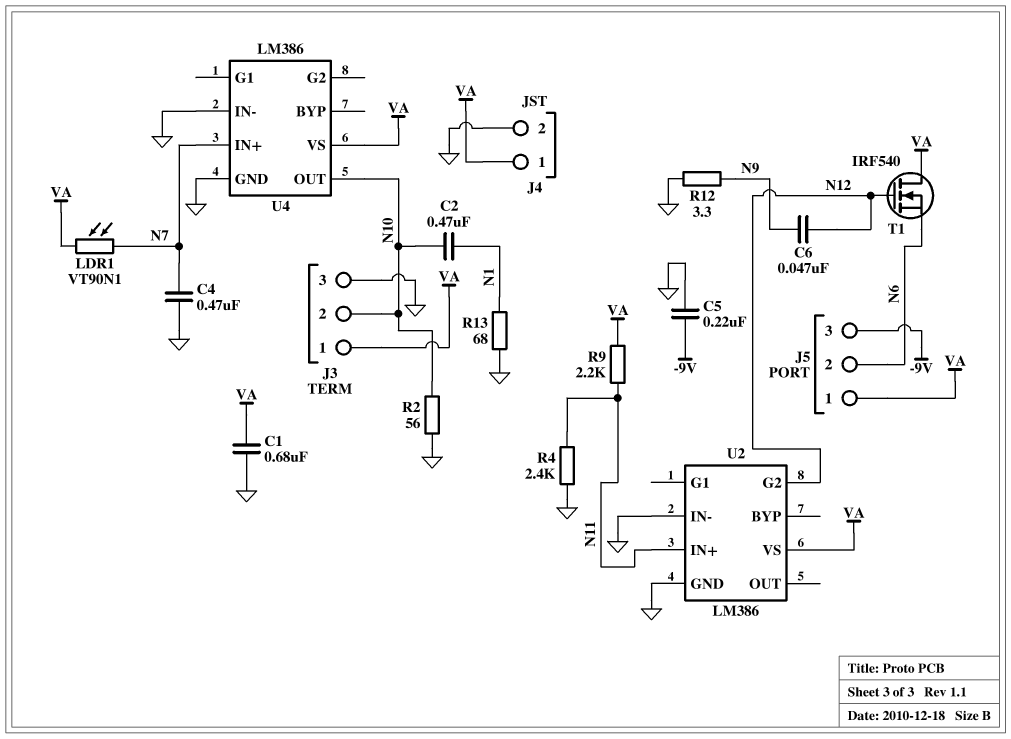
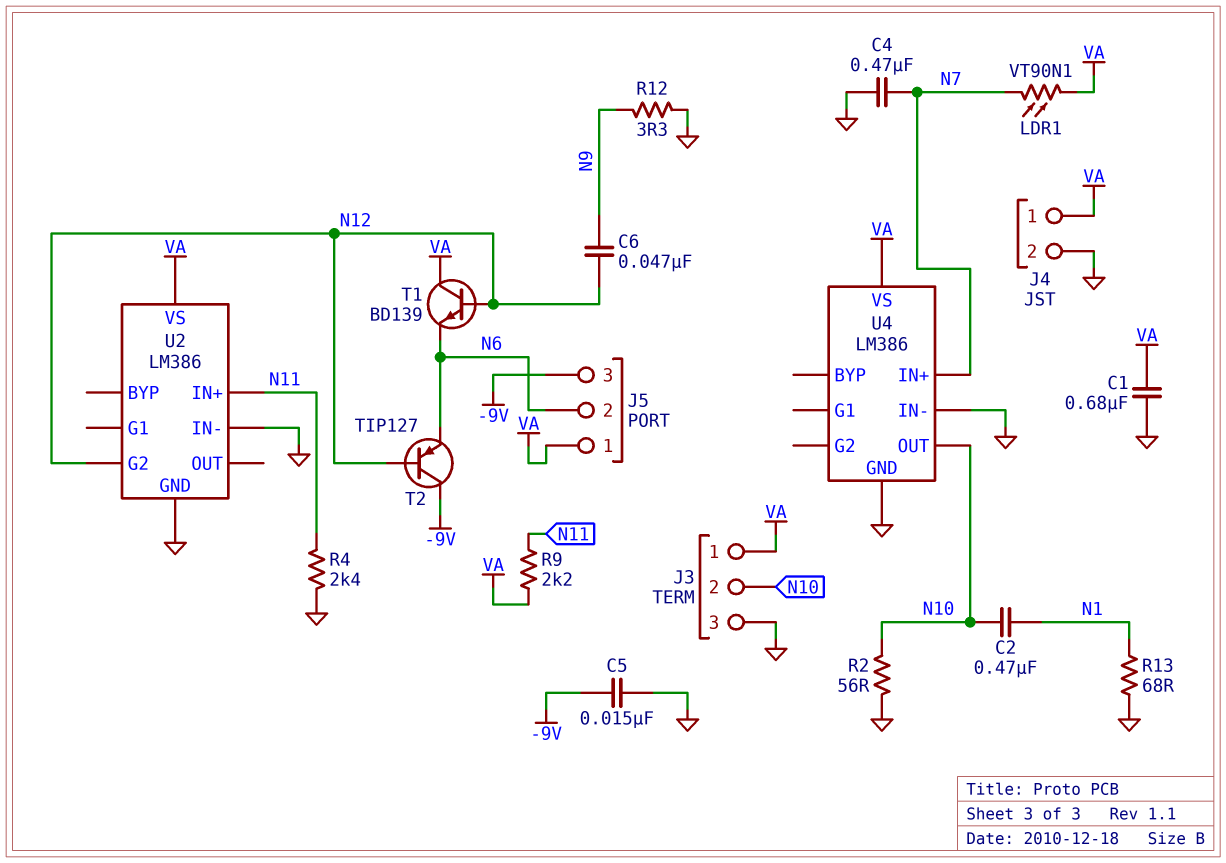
C5: 220nF (-9V, GND) -> 15nF (-9V, GND)
T1: NMOS IRF540 (G N12, D VA, S N6) -> NPN BD139 (B N12, C VA, E N6)
T2: none -> PNP TIP127 (B N12, C -9V, E N6)

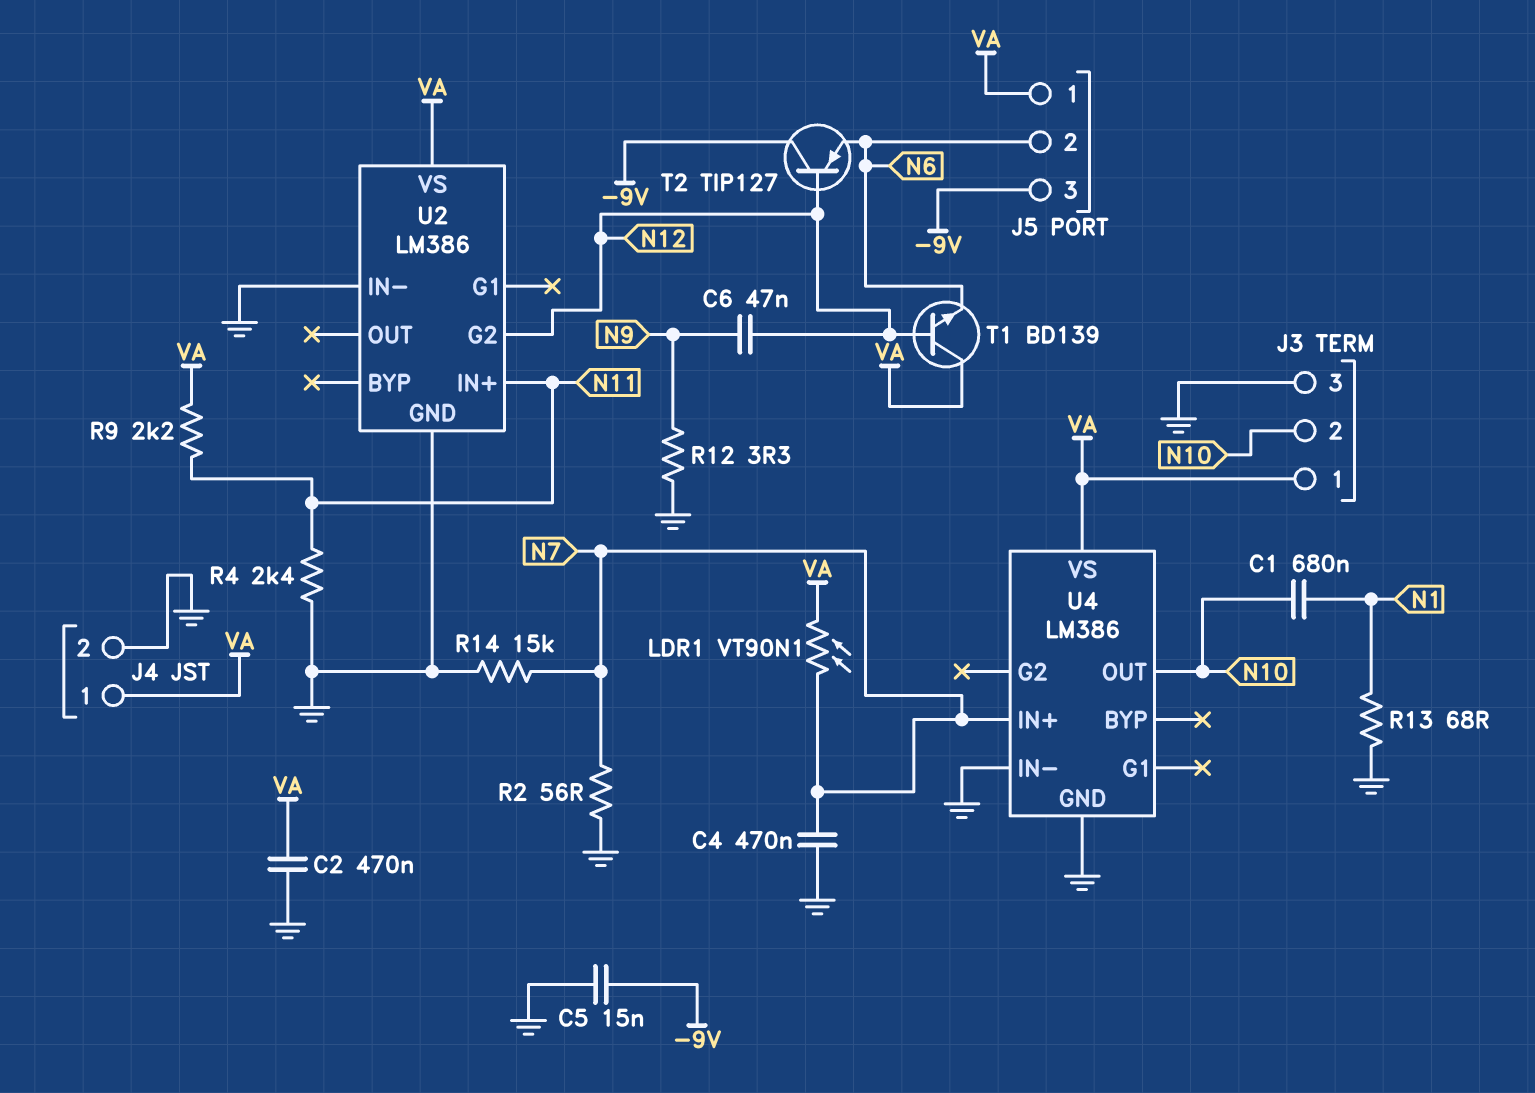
C1: 680nF (GND, VA) -> 680nF (N1, N10)
C2: 470nF (N1, N10) -> 470nF (GND, VA)
R2: 56 (GND, N10) -> 56 (GND, N7)
R14: none -> 15k (GND, N7)

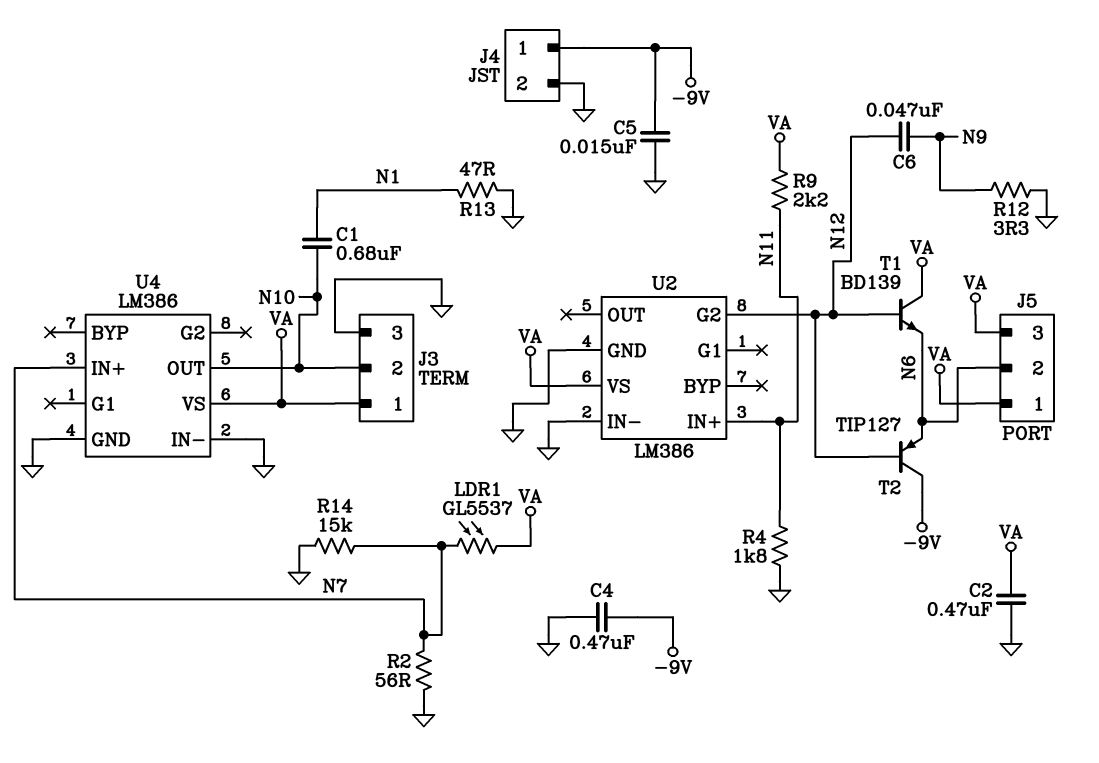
C4: 470nF (GND, N7) -> 470nF (-9V, GND)
J4 pin 1: VA -> -9V
J5 pin 3: -9V -> VA
LDR1: VT90N1 (N7, VA) -> GL5537 (N7, VA)
R4: 2.4k (GND, N11) -> 1.8k (GND, N11)
R13: 68 (GND, N1) -> 47 (GND, N1)

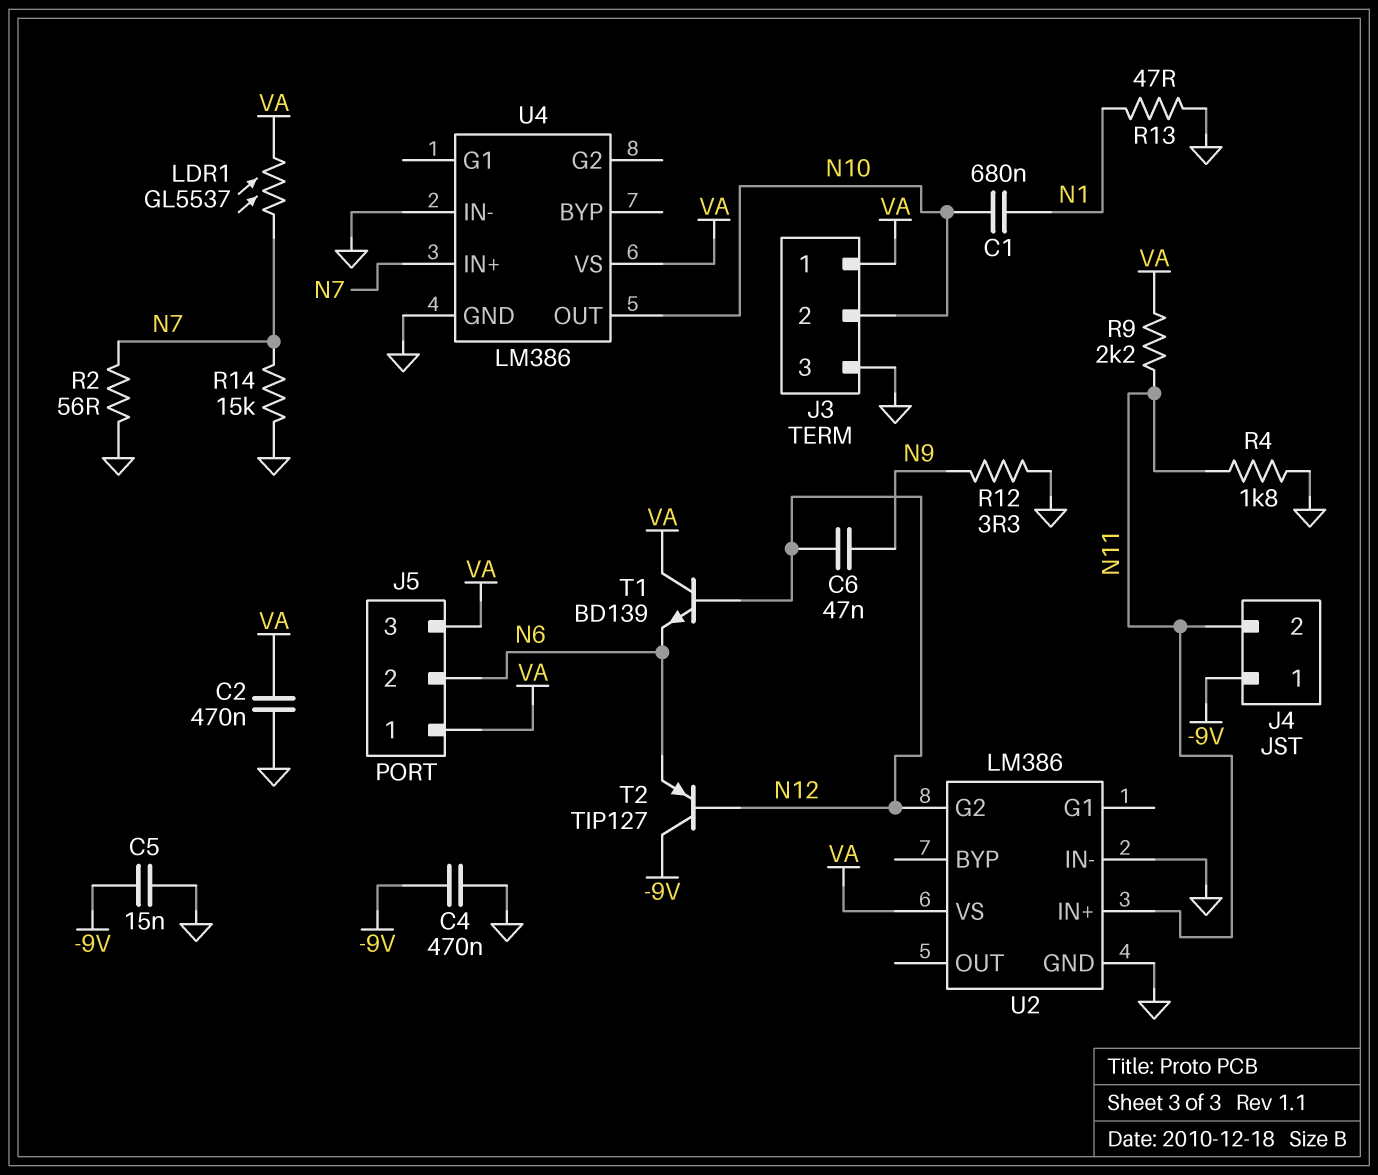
J4 pin 2: GND -> N11

